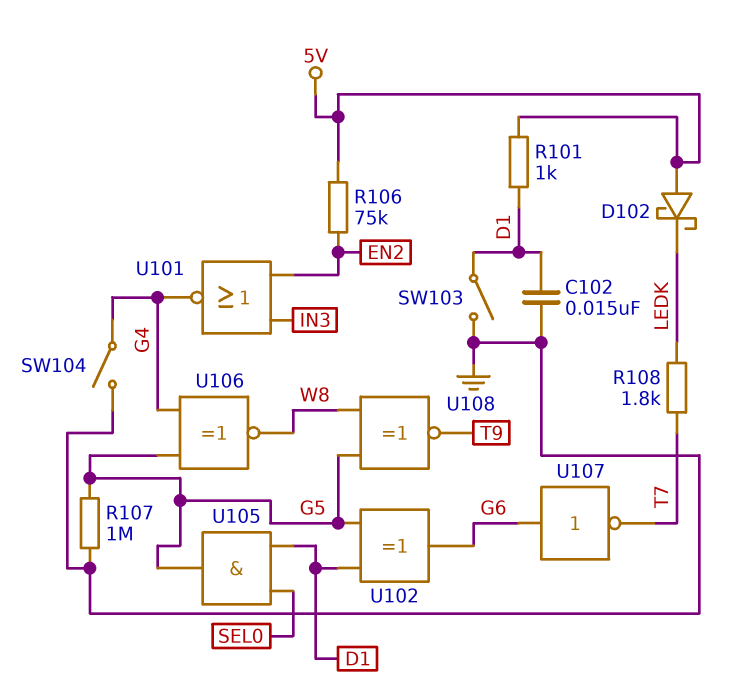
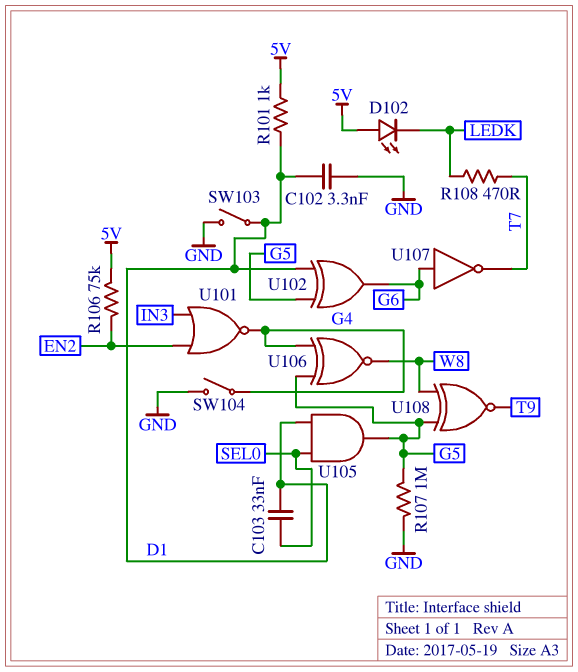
C102: 15nF (D1, GND) -> 3.3nF (D1, GND)
C103: none -> 33nF (D1, SEL0)
D102: schottky (A 5V, K LEDK) -> LED (A 5V, K LEDK)
R108: 1.8k (LEDK, T7) -> 470 (LEDK, T7)

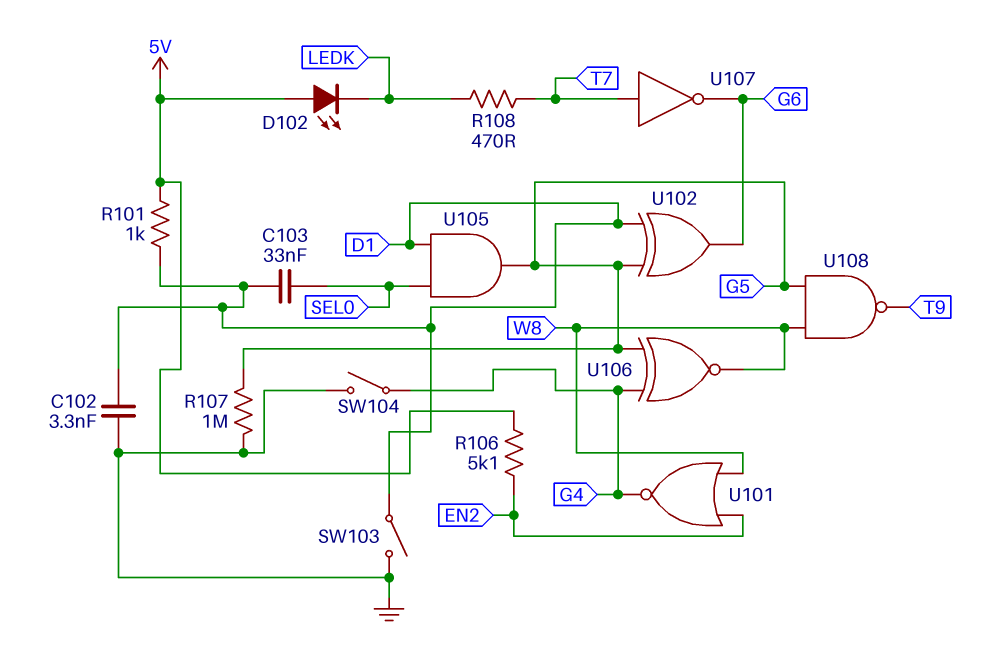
R106: 75k (5V, EN2) -> 5.1k (5V, EN2)
U101: NOR (in EN2, in IN3, out G4) -> NOR (in EN2, in W8, out G4)
U107: NOT (in G6, out T7) -> NOT (in T7, out G6)
U108: XNOR (in G5, in W8, out T9) -> NAND (in G5, in W8, out T9)

